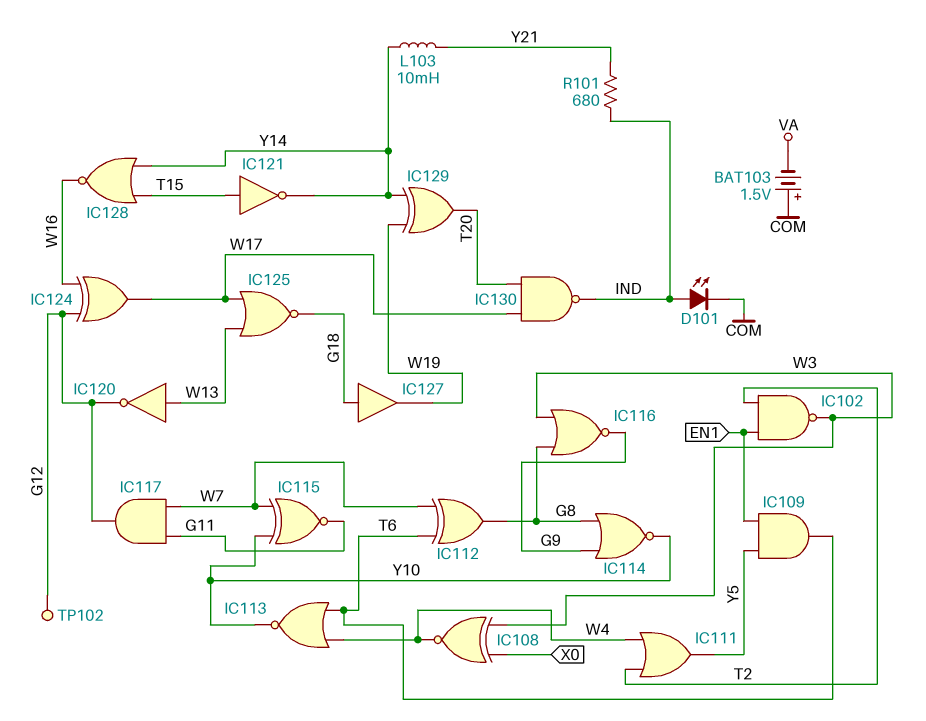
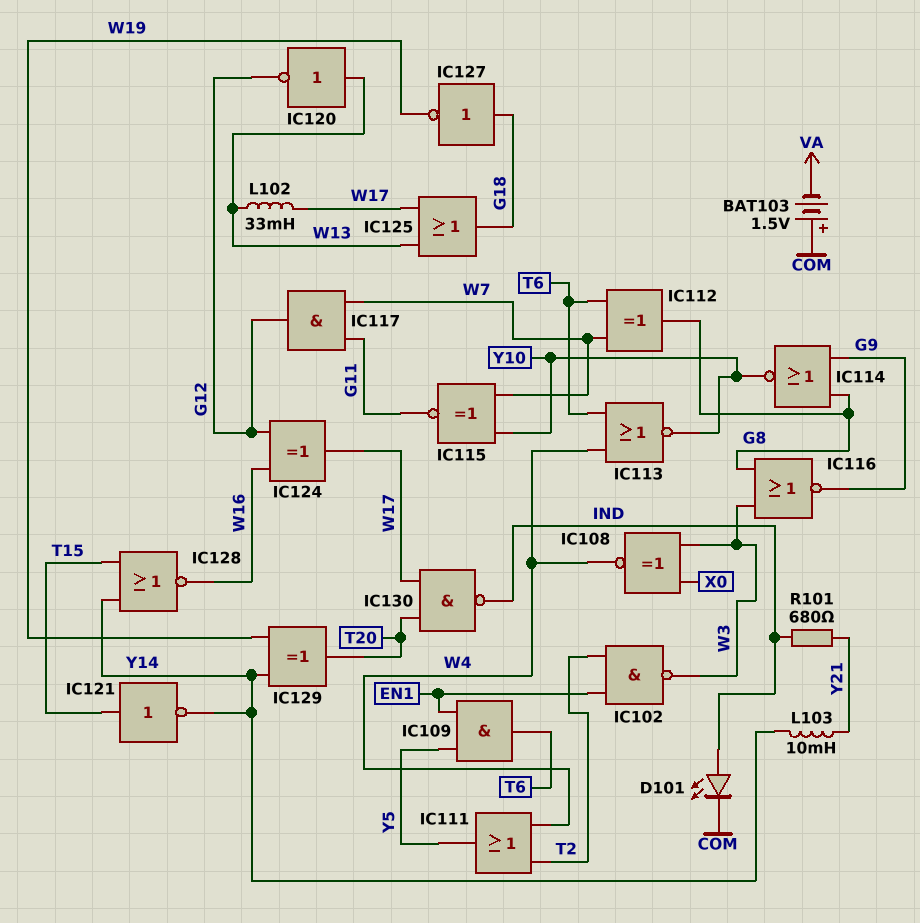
IC125: NOR (in W13, in W17, out G18) -> OR (in W13, in W17, out G18)
IC127: buffer (in G18, out W19) -> NOT (in G18, out W19)
L102: none -> 33mH (W13, W17)
TP102: test point (G12) -> none

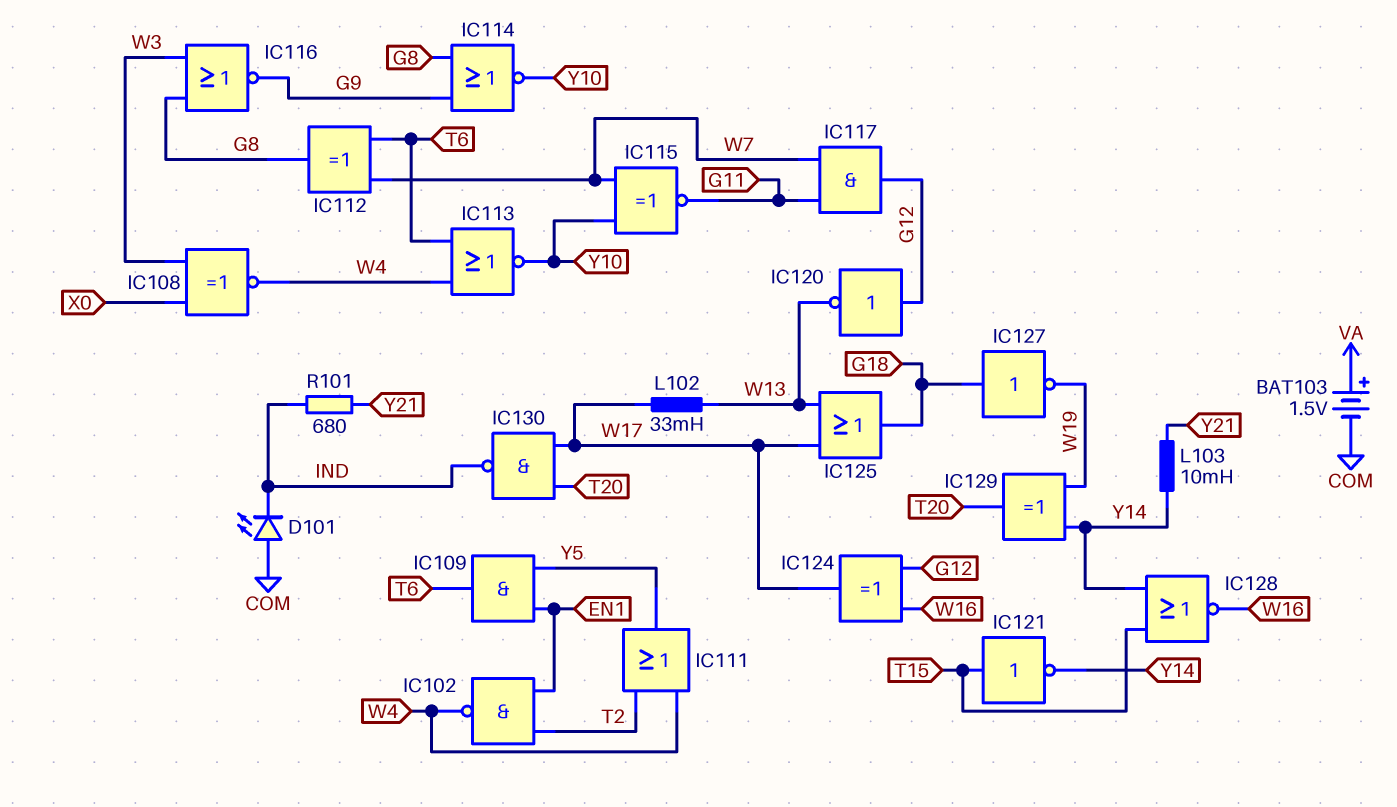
BAT103: 1.5V (plus COM, minus VA) -> 1.5V (plus VA, minus COM)
D101: LED (A IND, K COM) -> LED (A COM, K IND)
IC102: NAND (in EN1, in T2, out W3) -> NAND (in EN1, in T2, out W4)
IC120: NOT (in W13, out G12) -> NOT (in G12, out W13)

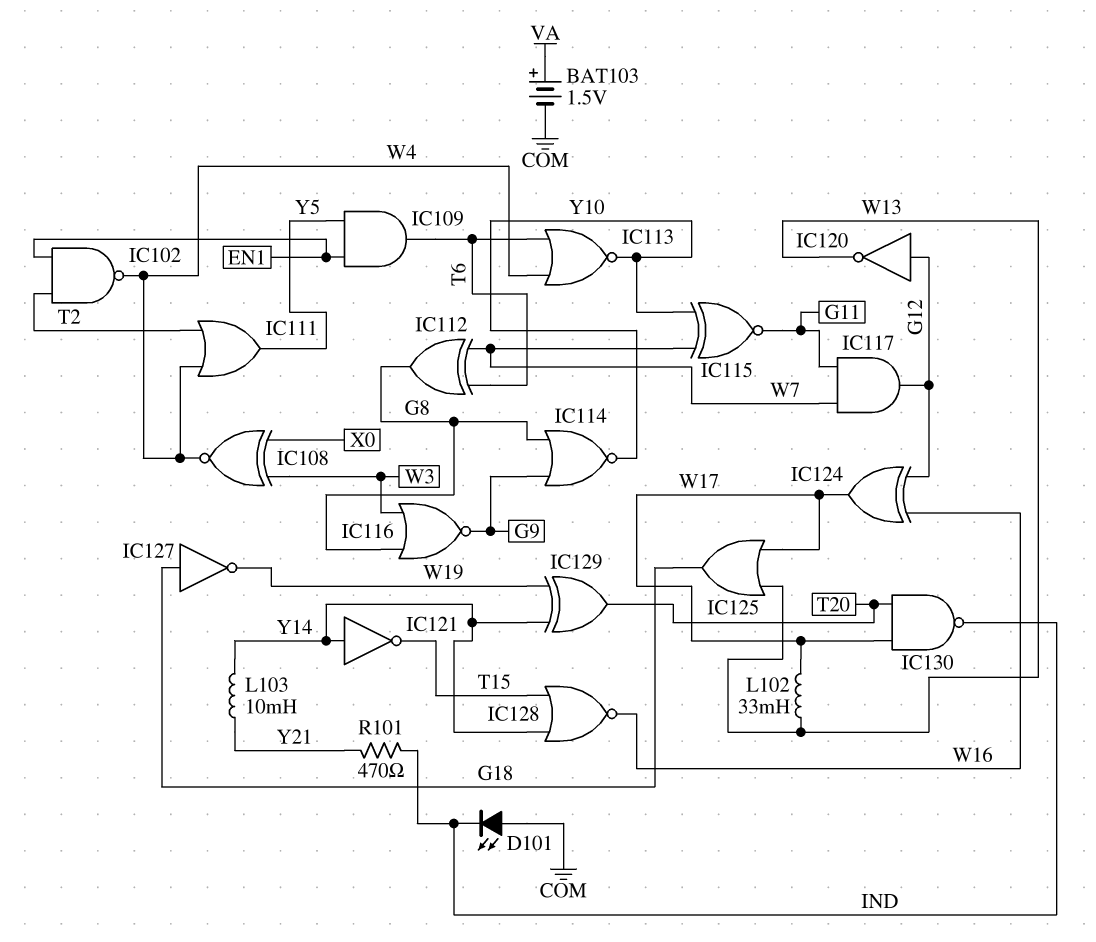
IC121: NOT (in T15, out Y14) -> NOT (in Y14, out T15)
R101: 680 (IND, Y21) -> 470 (IND, Y21)

